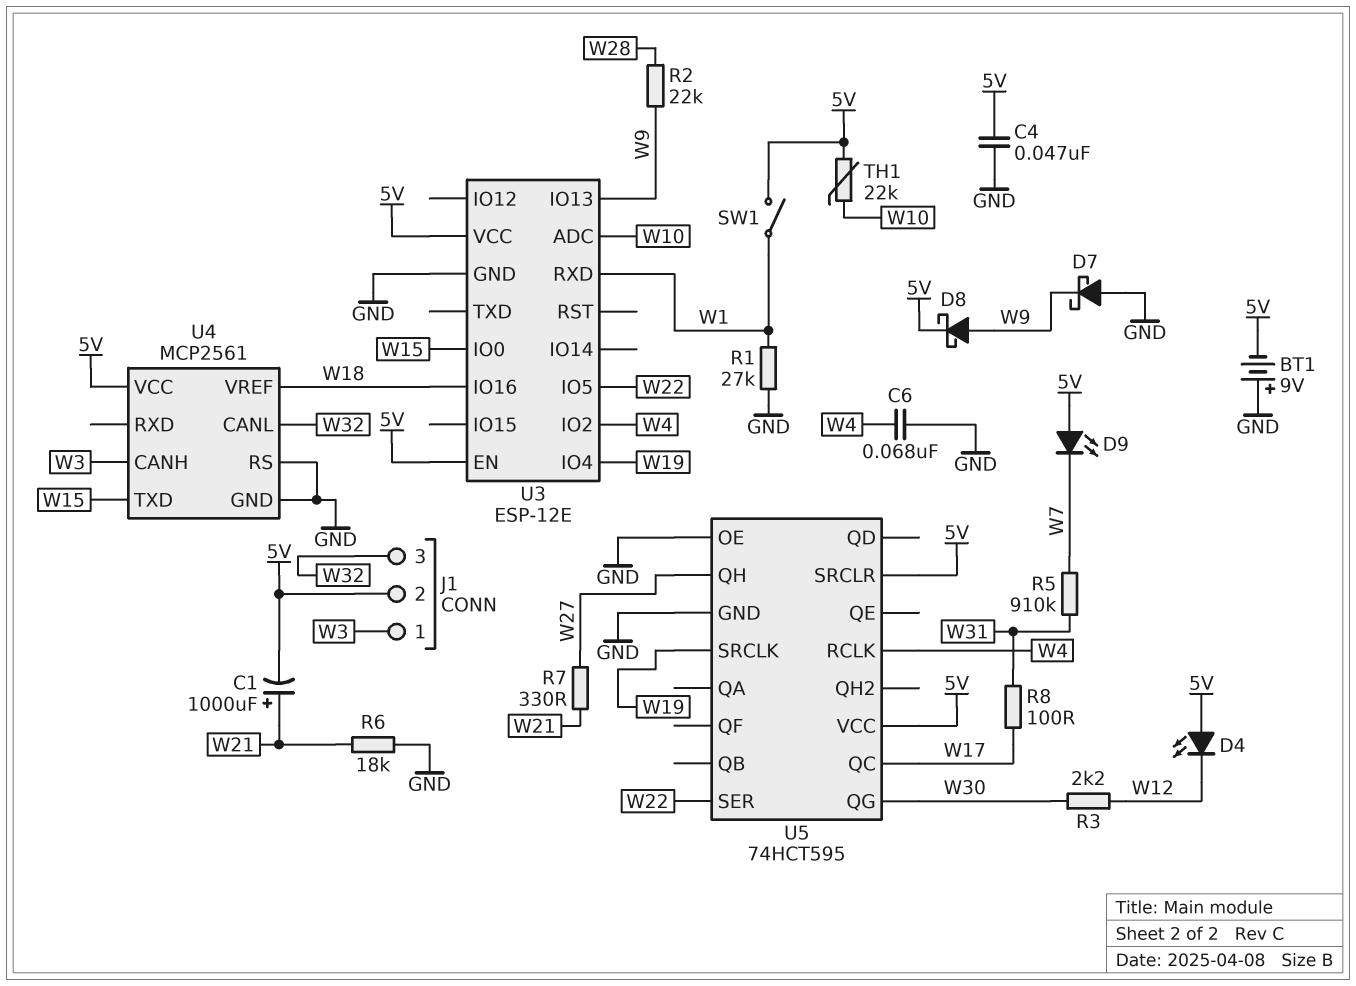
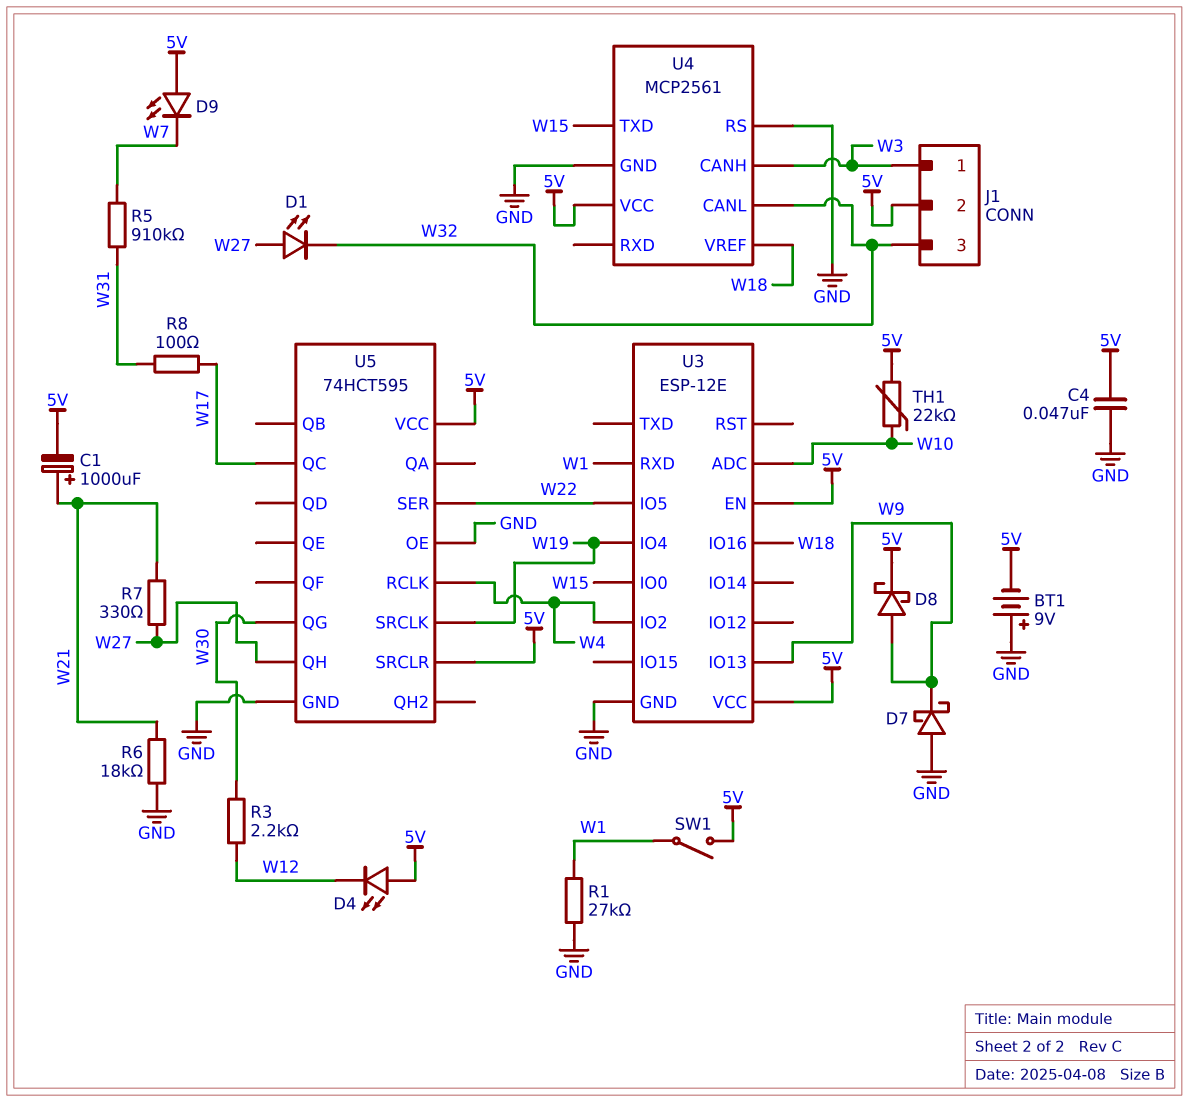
C6: 68nF (GND, W4) -> none
D1: none -> LED (A W27, K W32)
R2: 22k (W9, W28) -> none

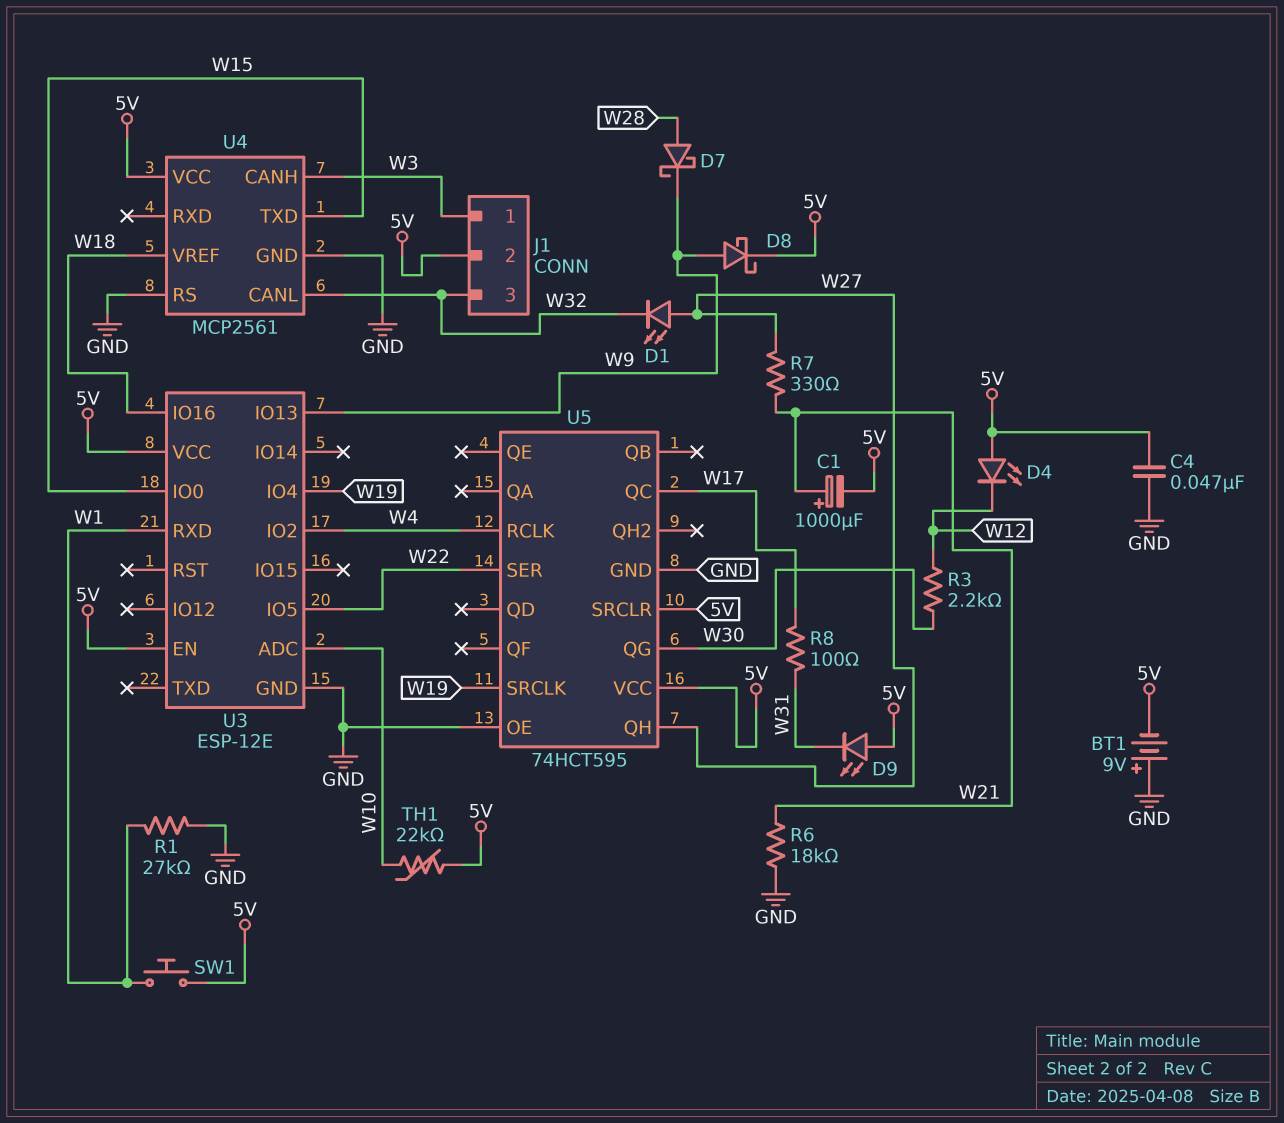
D7: schottky (A GND, K W9) -> schottky (A W28, K W9)
D9: LED (A 5V, K W7) -> LED (A 5V, K W31)
R5: 910k (W7, W31) -> none
SW1: switch (5V, W1) -> button (5V, W1)

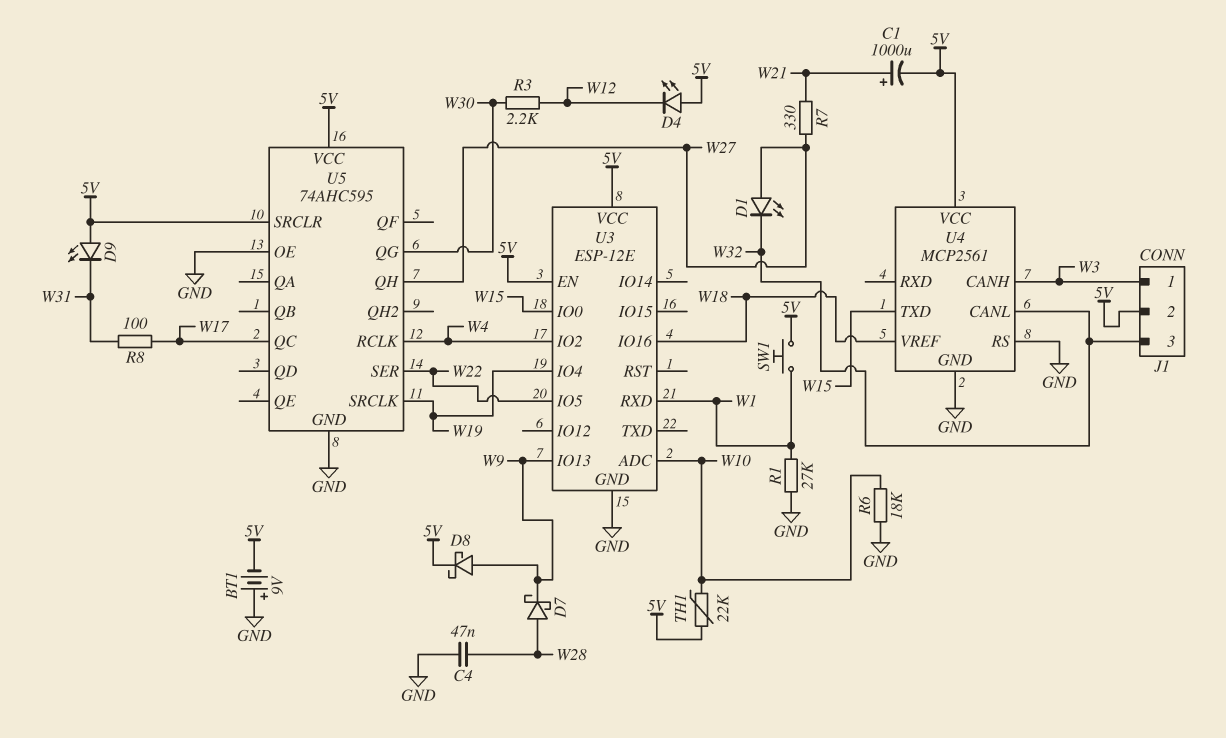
C4: 47nF (5V, GND) -> 47nF (GND, W28)
R6: 18k (GND, W21) -> 18k (GND, W10)
U5: 74HCT595 -> 74AHC595

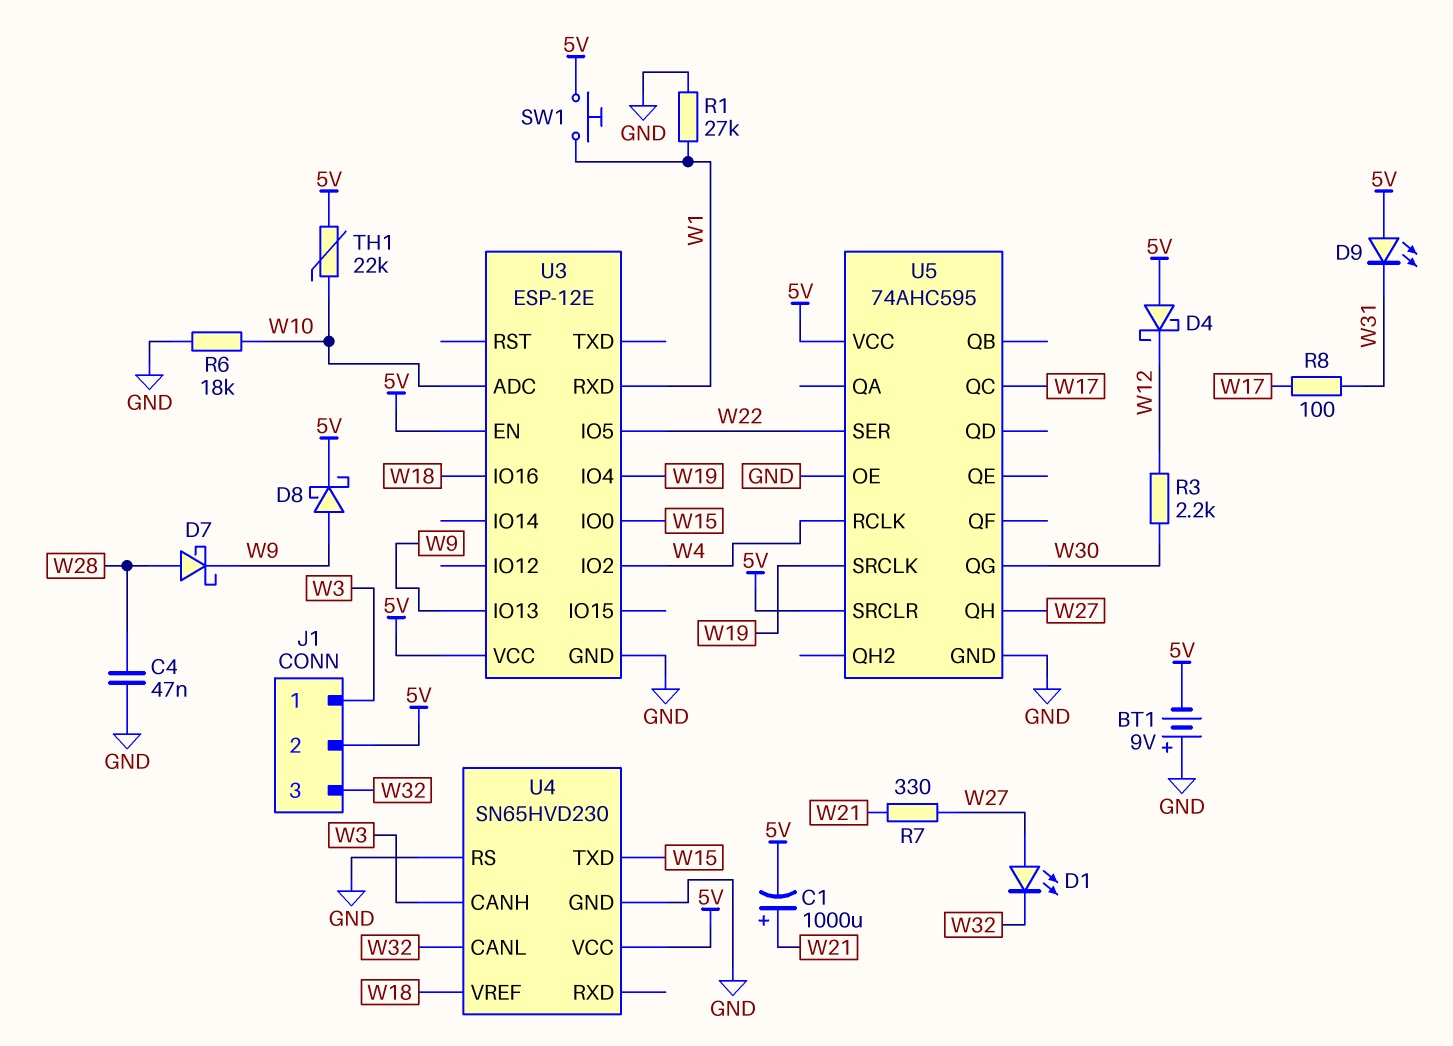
D4: LED (A 5V, K W12) -> schottky (A 5V, K W12)
U4: MCP2561 -> SN65HVD230

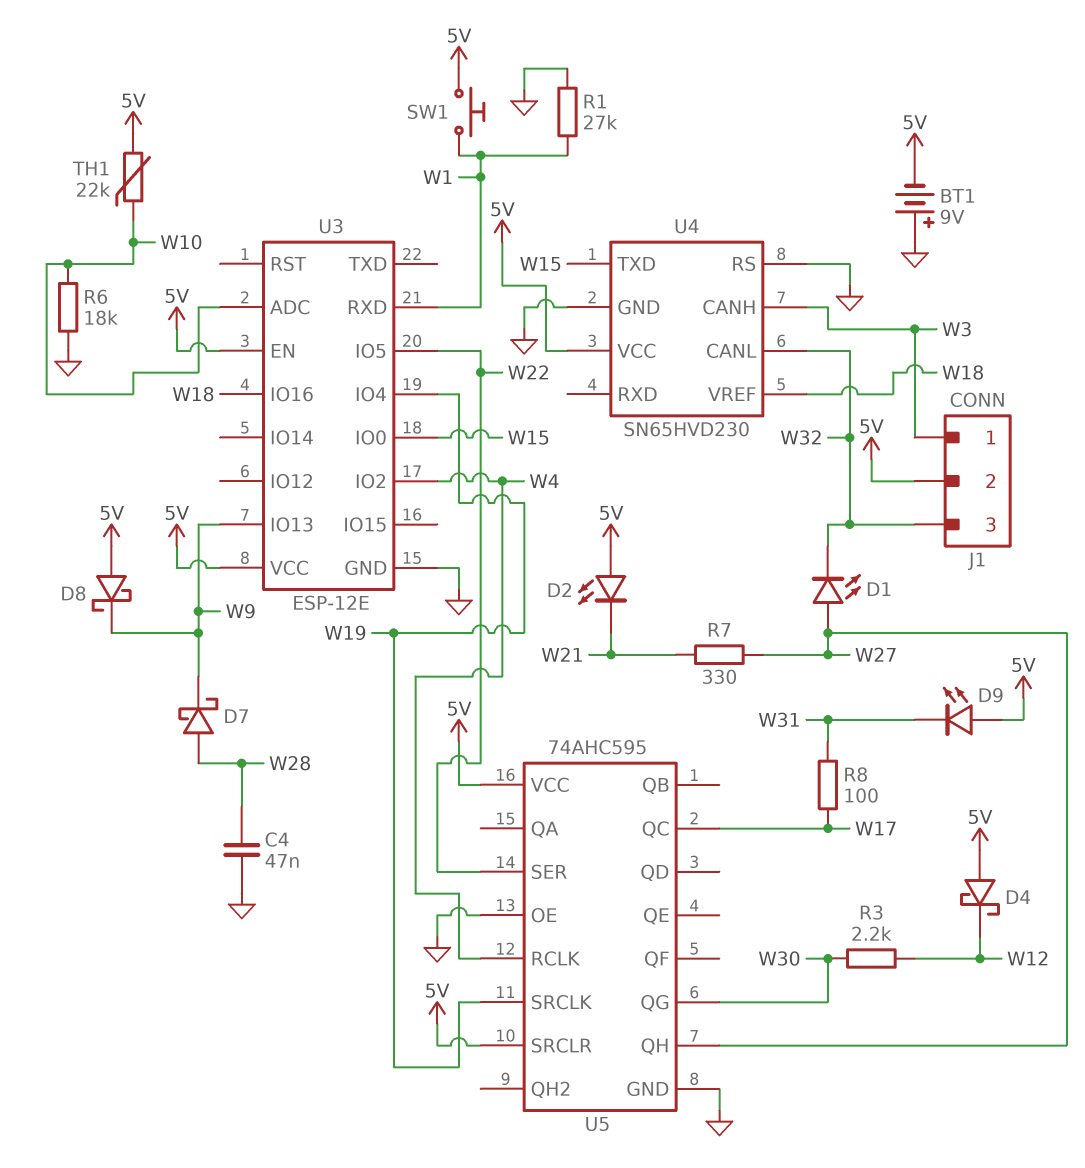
C1: 1000uF (plus W21, minus 5V) -> none
D2: none -> LED (A 5V, K W21)
D8: schottky (A W9, K 5V) -> schottky (A 5V, K W9)

